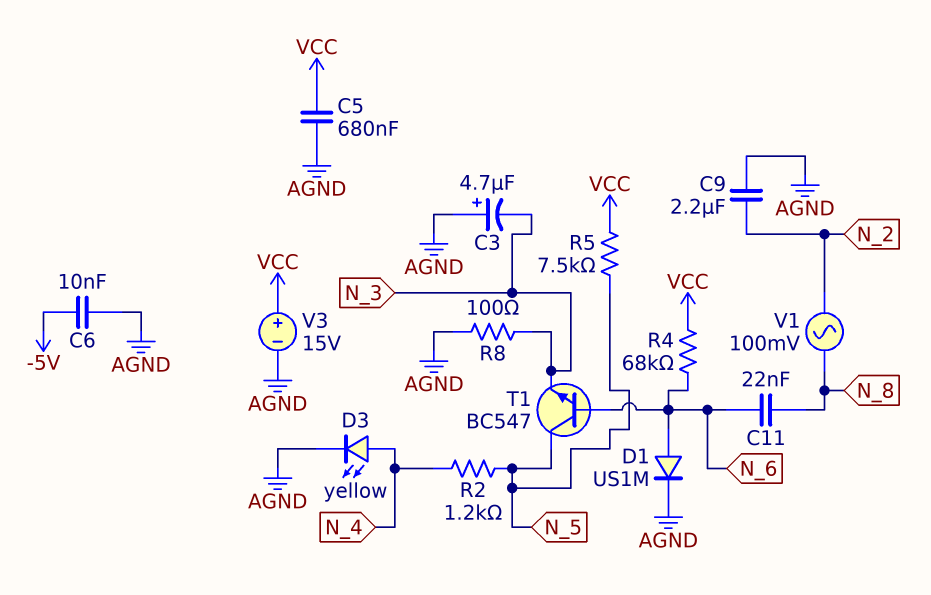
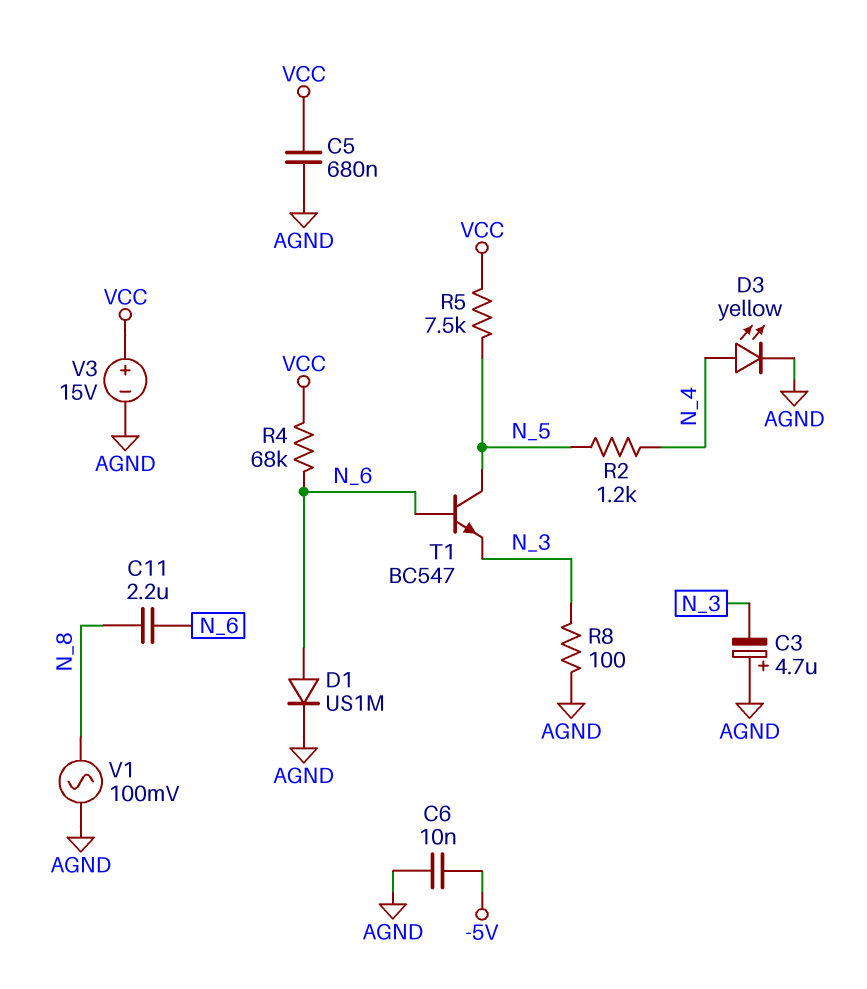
C9: 2.2uF (AGND, N_2) -> none
C11: 22nF (N_6, N_8) -> 2.2uF (N_6, N_8)
V1: AC 100mV (N_2, N_8) -> AC 100mV (AGND, N_8)

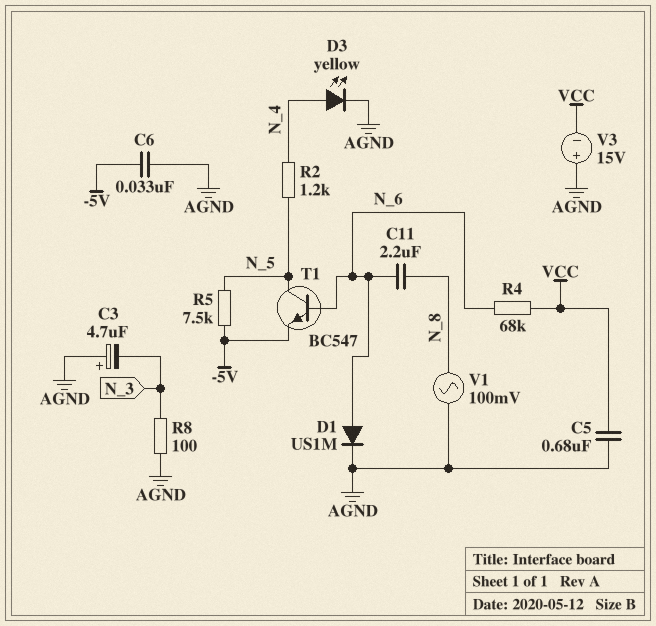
C6: 10nF (-5V, AGND) -> 33nF (-5V, AGND)
R5: 7.5k (N_5, VCC) -> 7.5k (-5V, N_5)
T1: NPN BC547 (B N_6, C N_5, E N_3) -> NPN BC547 (B N_6, C N_5, E -5V)
V3: 15V (plus VCC, minus AGND) -> 15V (plus AGND, minus VCC)

